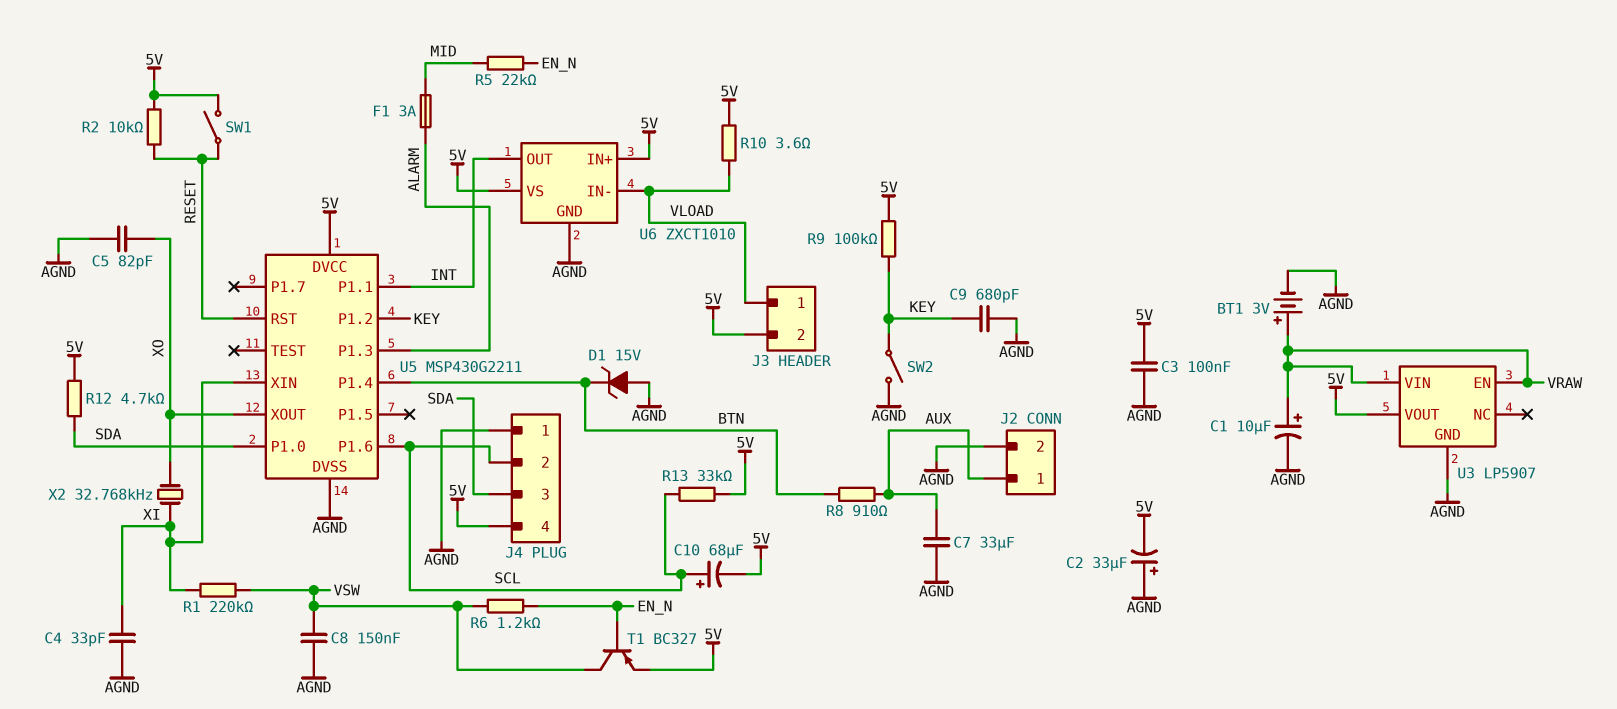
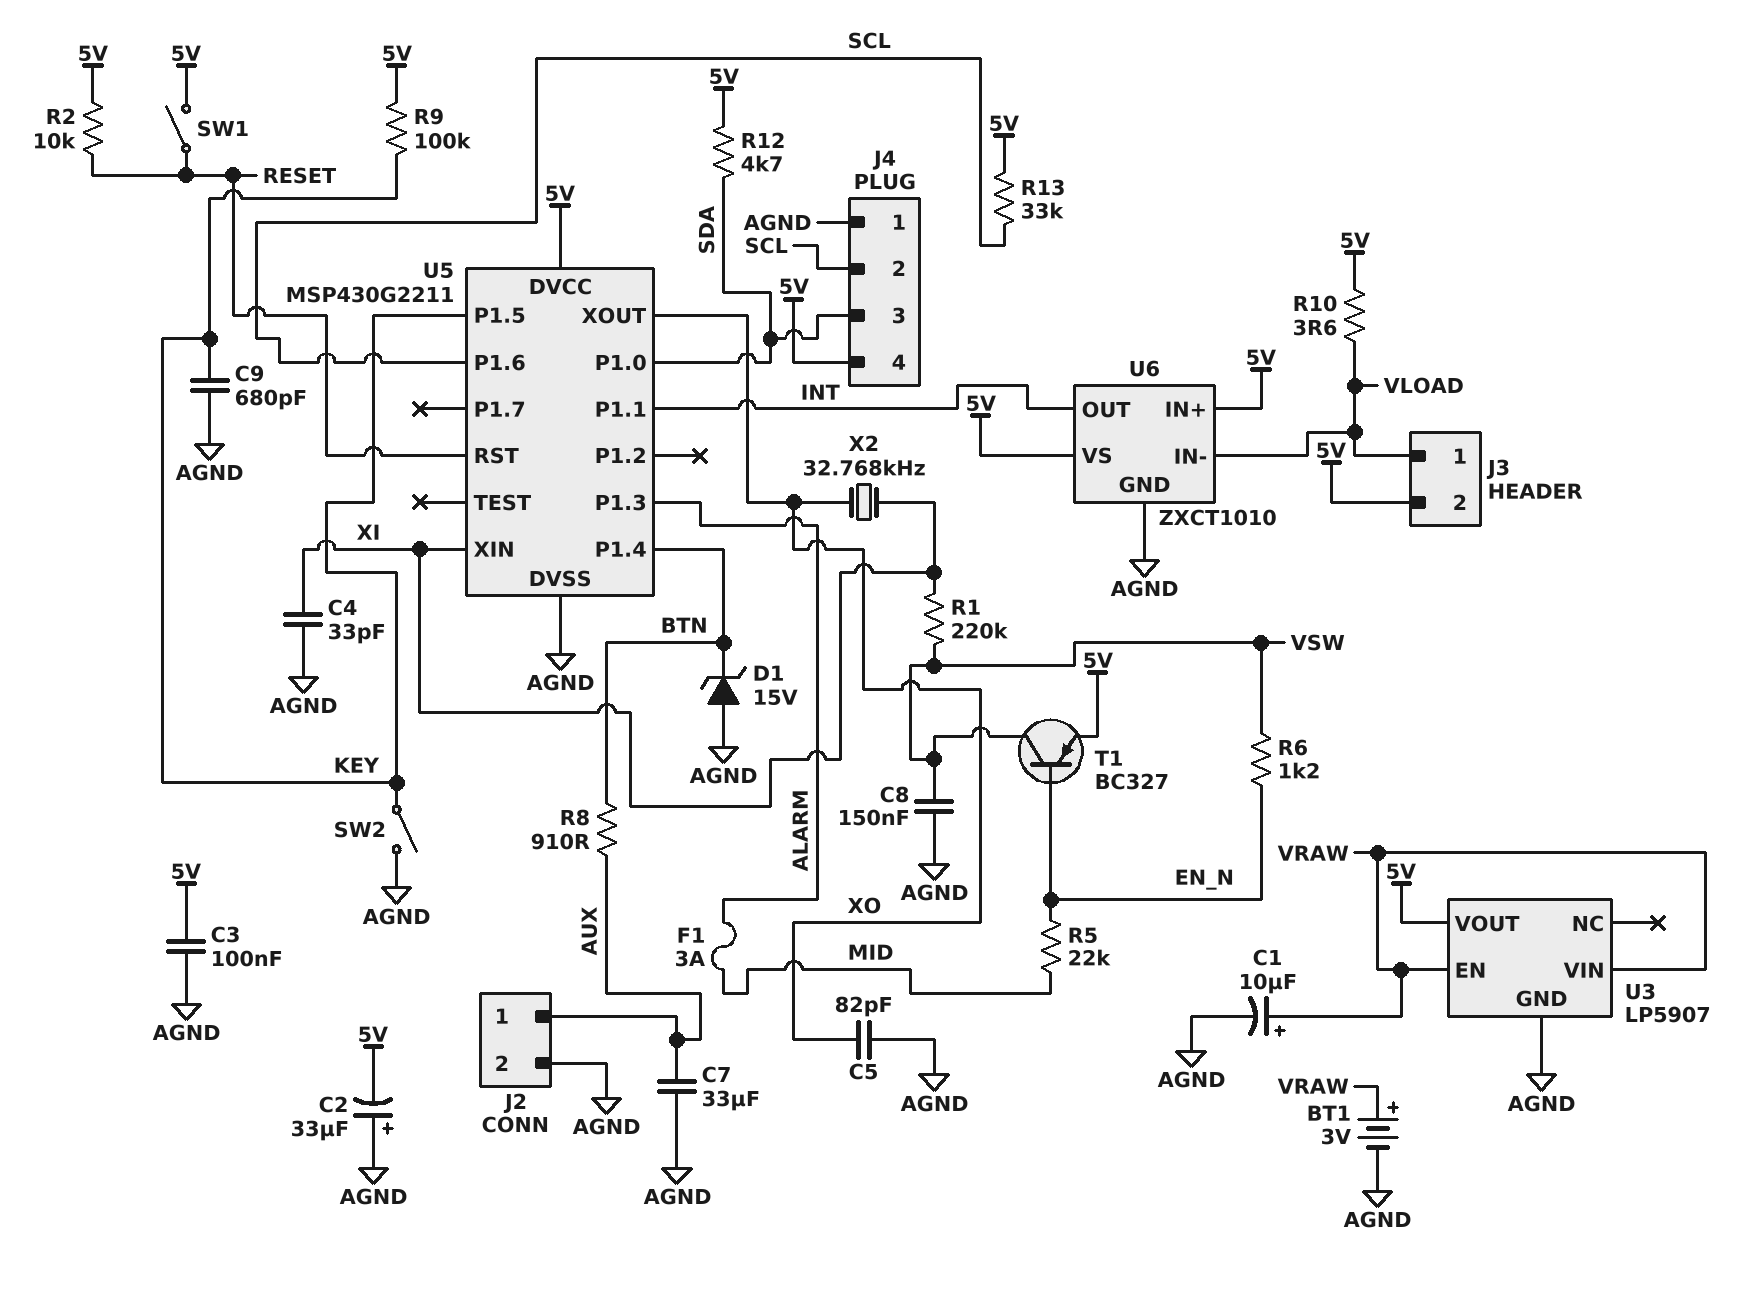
C10: 68uF (plus SCL, minus 5V) -> none
U5 pin P1.2: KEY -> none
U5 pin P1.5: none -> KEY

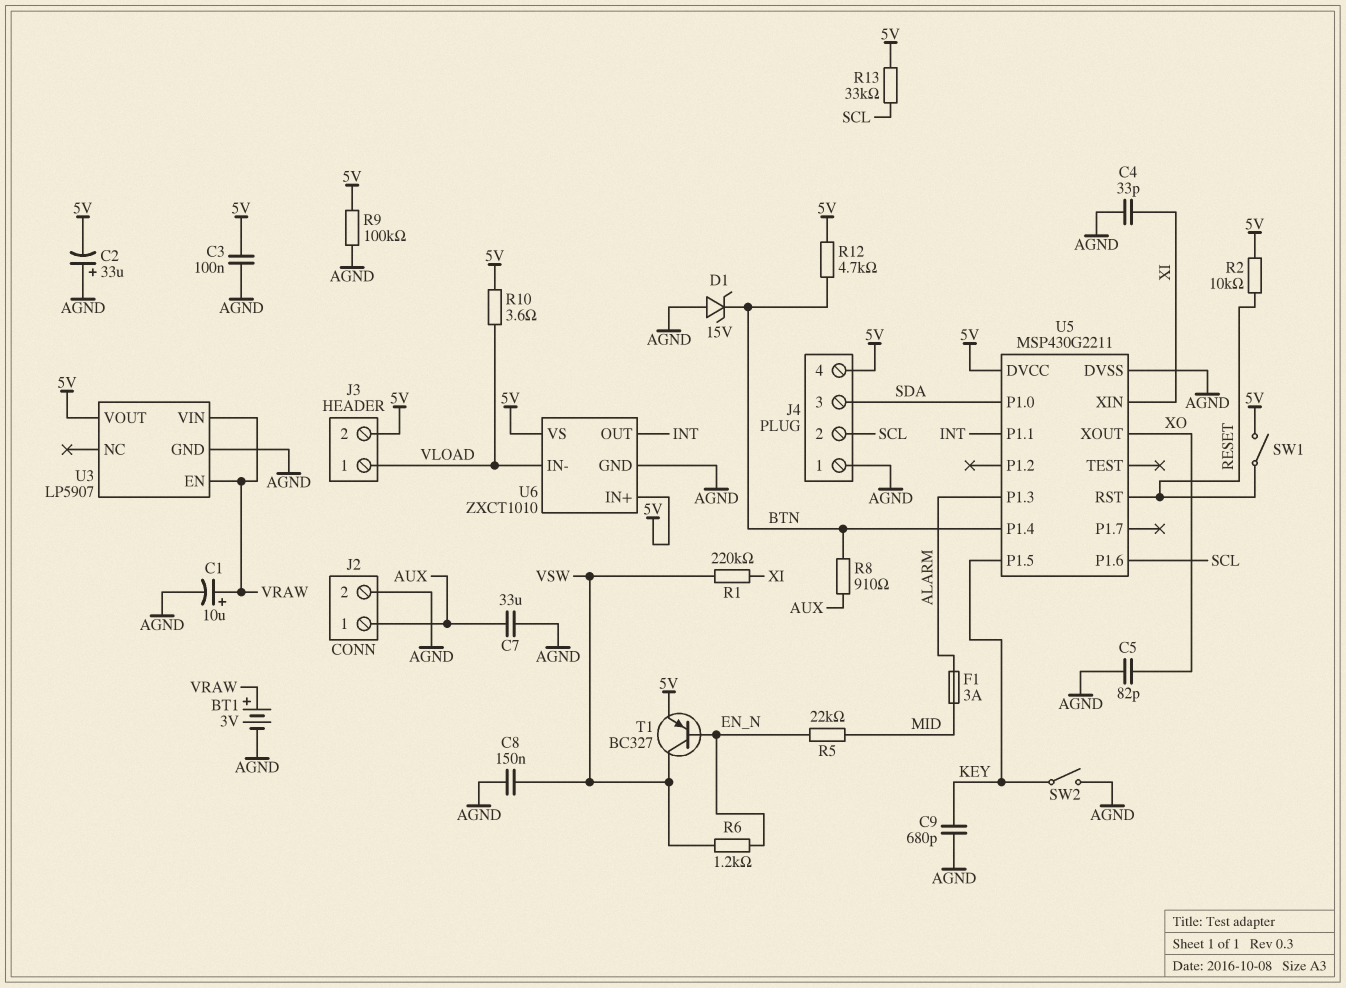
R9: 100k (5V, KEY) -> 100k (5V, AGND)
R12: 4.7k (5V, SDA) -> 4.7k (5V, BTN)
X2: 32.768kHz (XI, XO) -> none

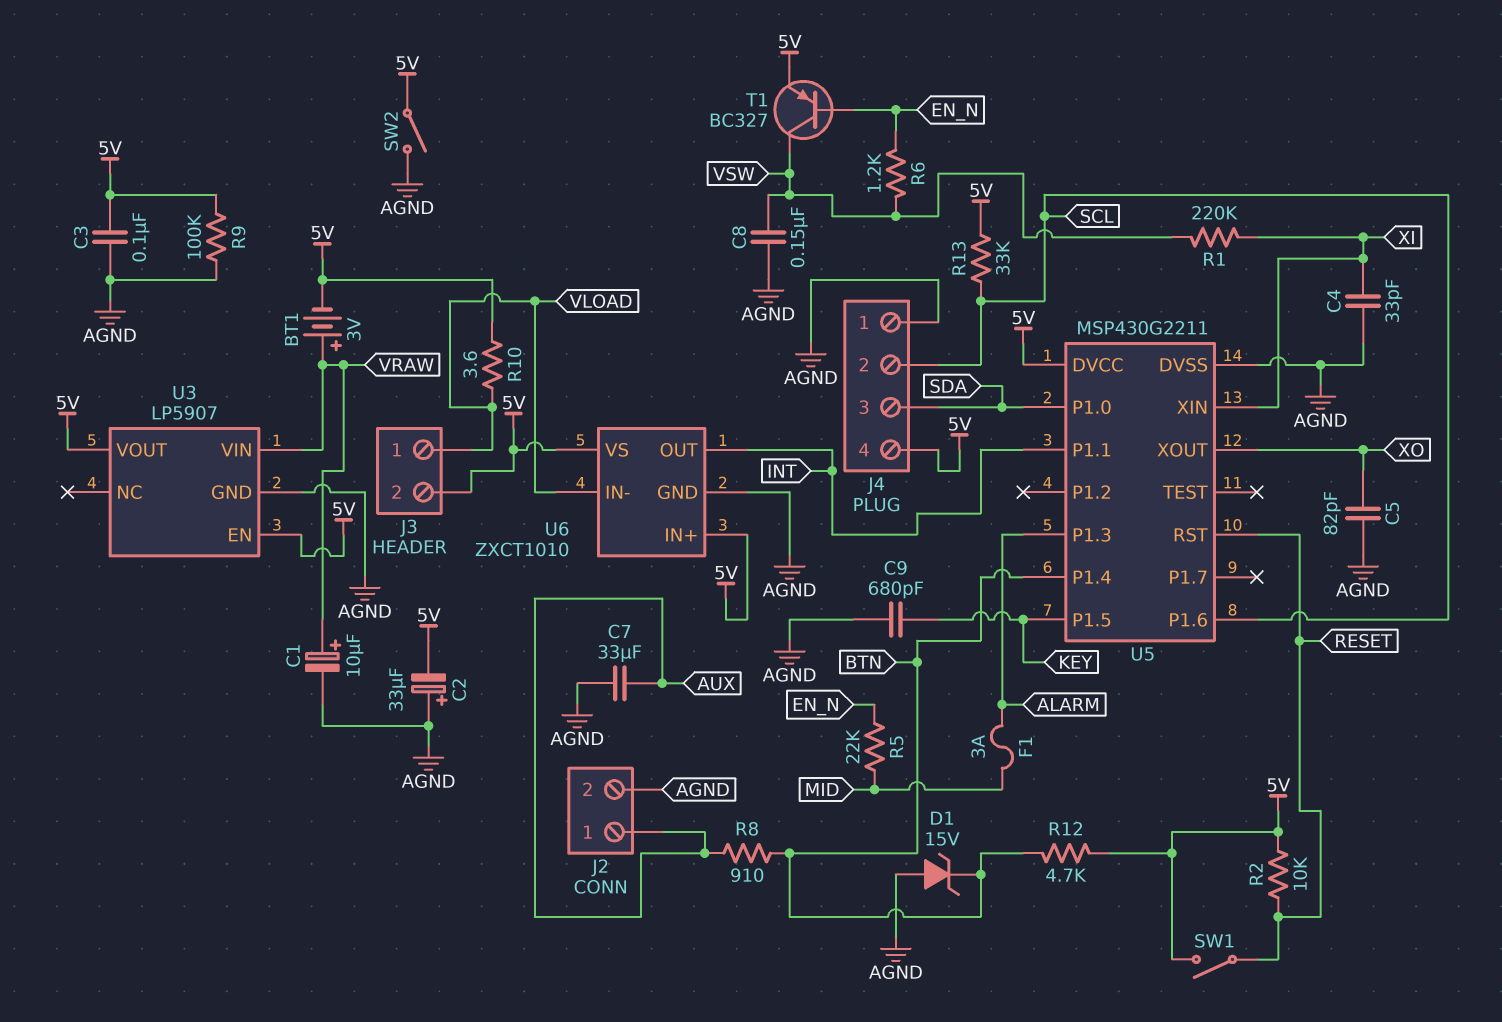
BT1: 3V (plus VRAW, minus AGND) -> 3V (plus VRAW, minus 5V)
SW2: switch (AGND, KEY) -> switch (5V, AGND)
U3 pin EN: VRAW -> 5V

